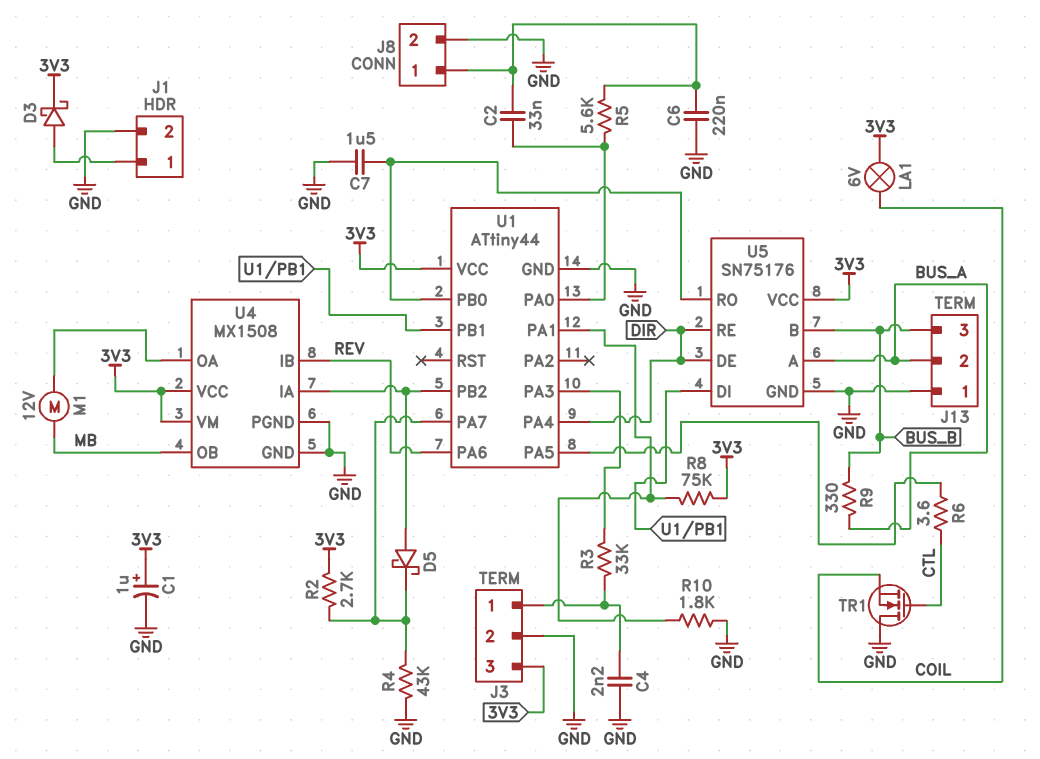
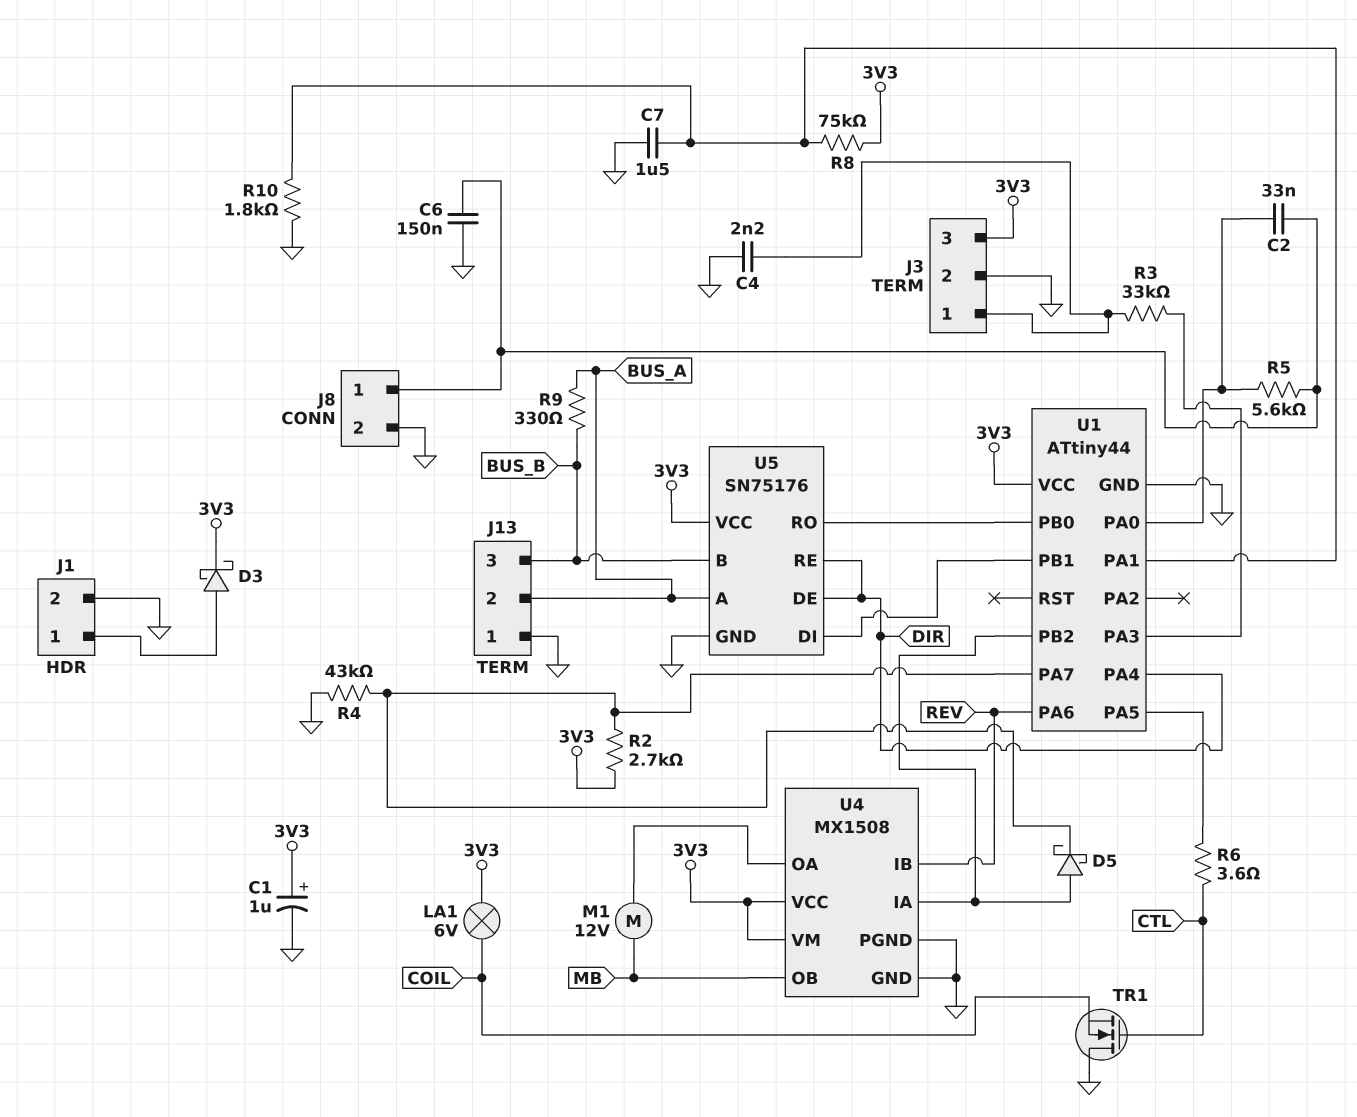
C6: 220nF (GND, J8/1) -> 150nF (GND, J8/1)
C7: 1.5uF (GND, U1/PB0) -> 1.5uF (GND, U1/PA1)

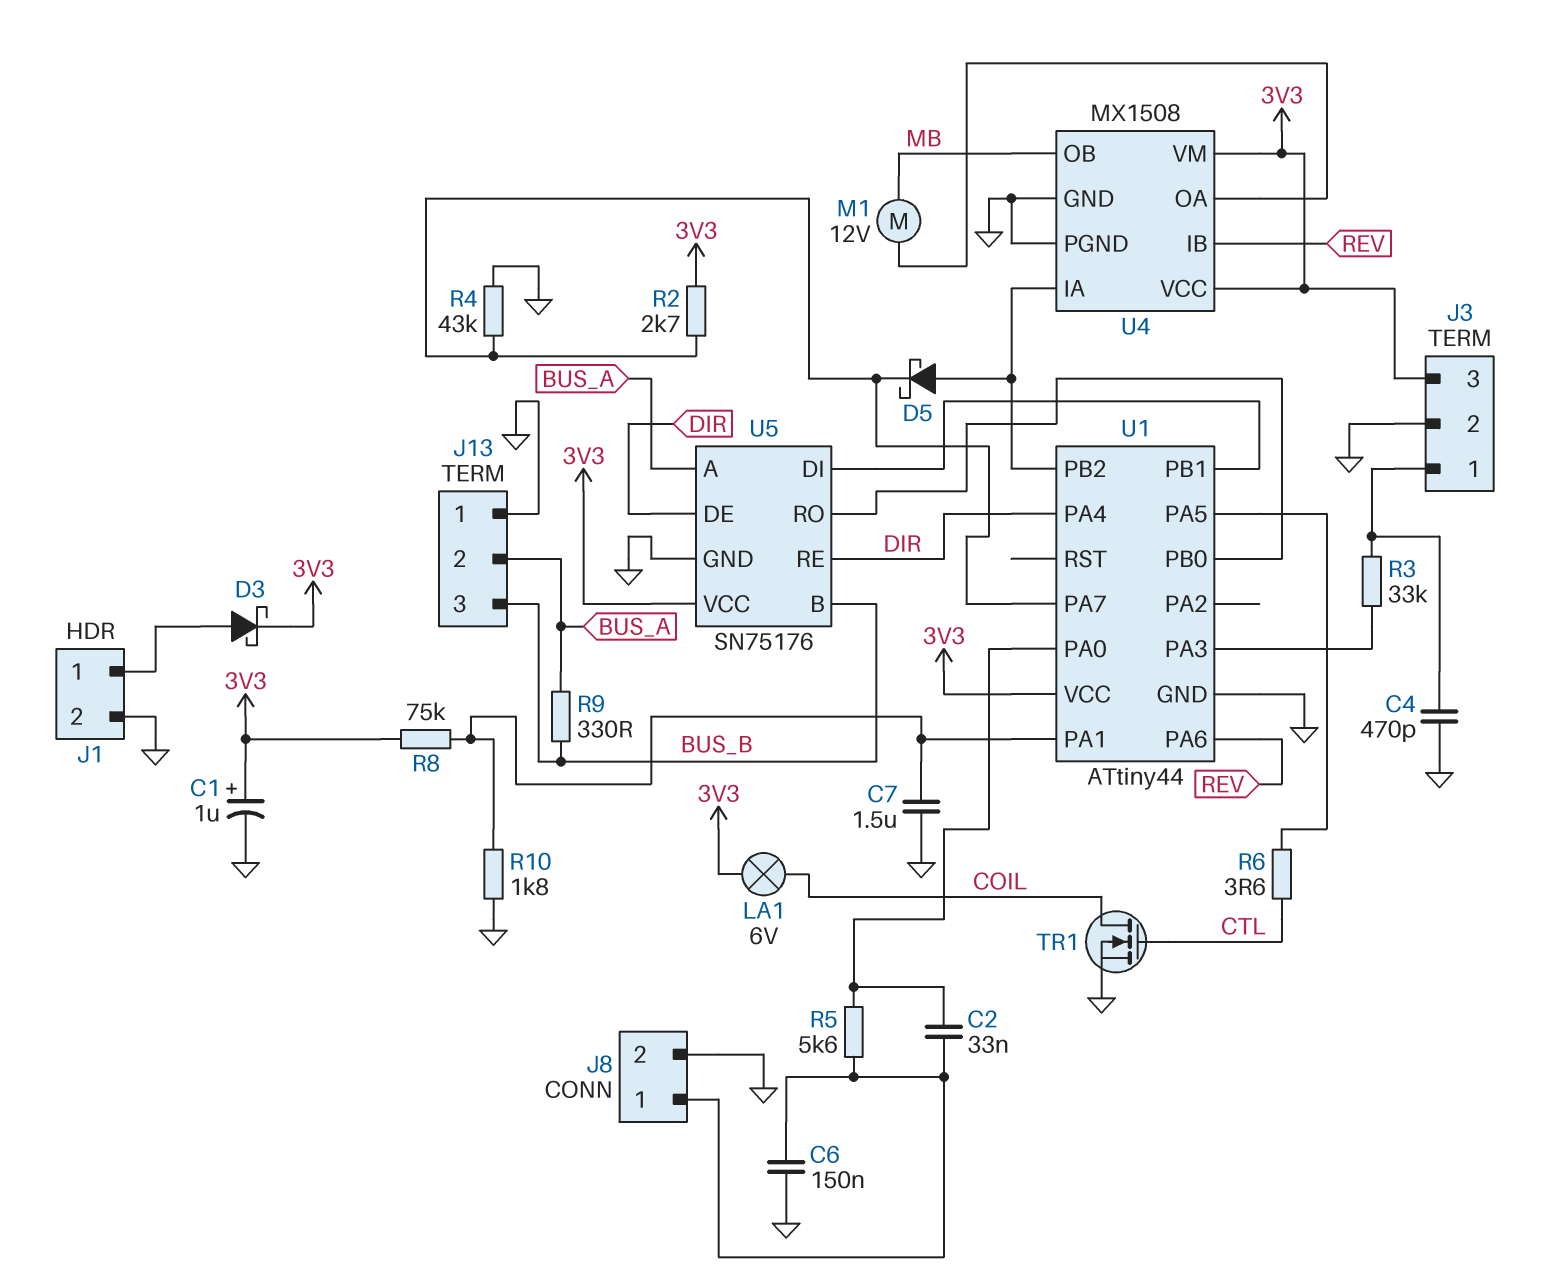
C4: 2.2nF (GND, J3/1) -> 470pF (GND, J3/1)
TR1: NMOS (G CTL, D GND, S COIL) -> NMOS (G CTL, D COIL, S GND)

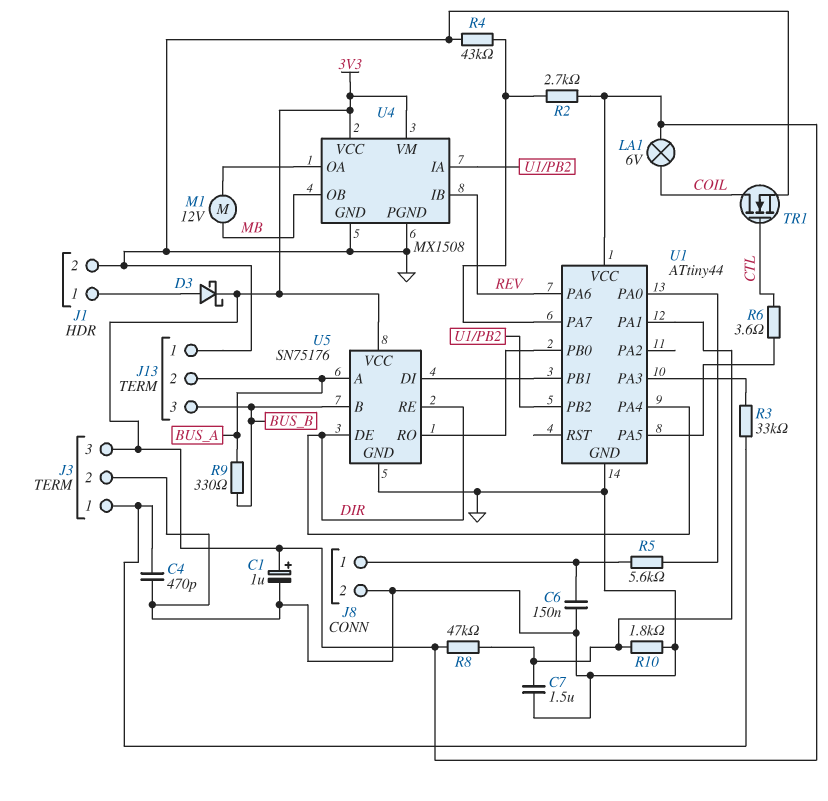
C2: 33nF (J8/1, U1/PA0) -> none
D5: schottky (A U1/PB2, K U1/PA7) -> none
R8: 75k (3V3, U1/PA1) -> 47k (3V3, U1/PA1)

